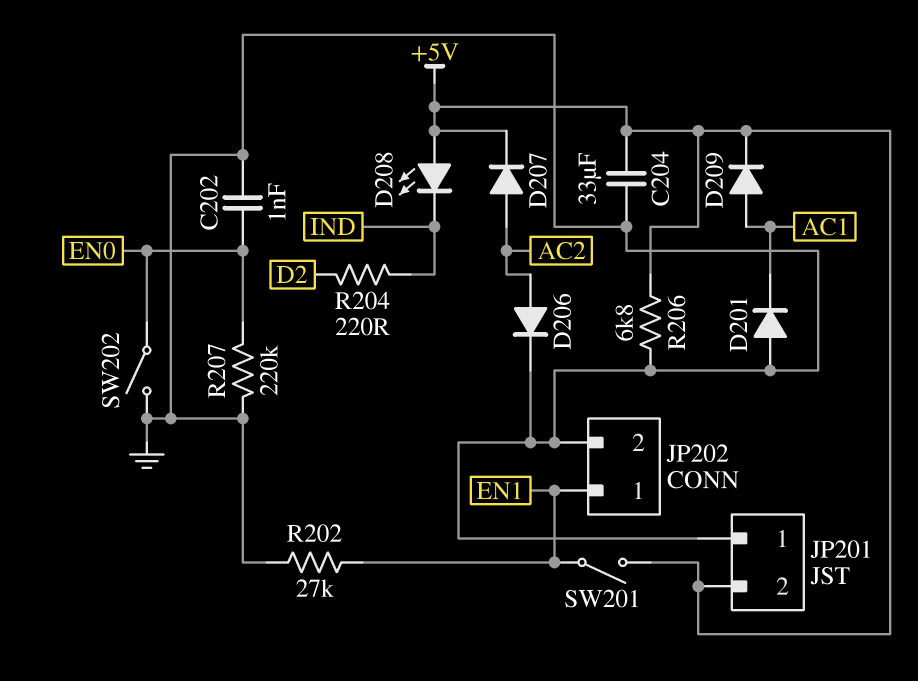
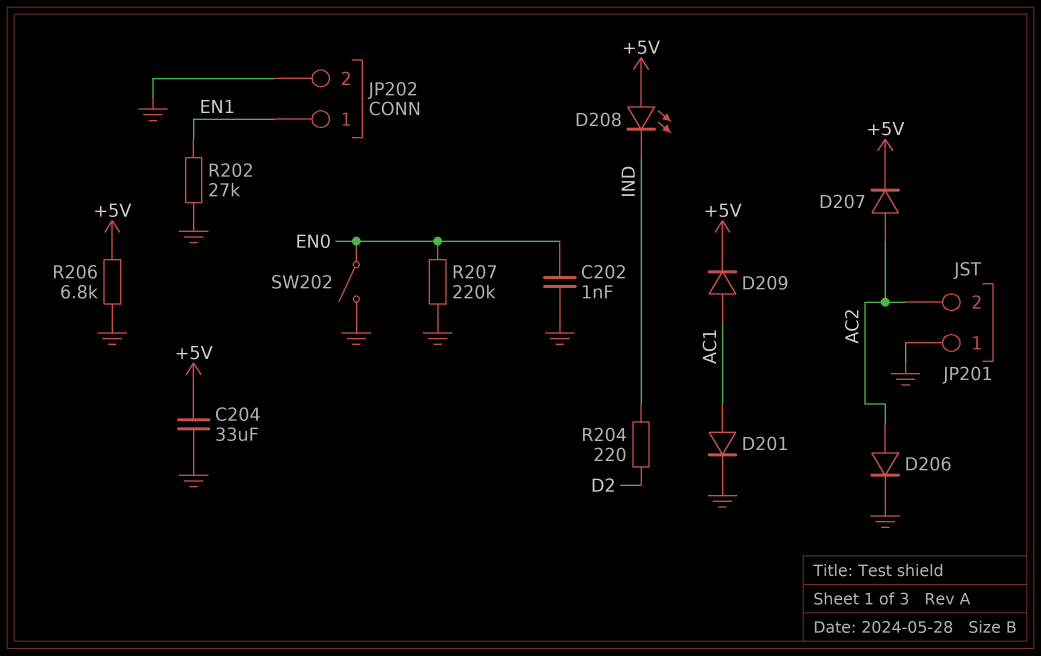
D201: diode (A GND, K AC1) -> diode (A AC1, K GND)
JP201 pin 2: +5V -> AC2
SW201: switch (+5V, EN1) -> none

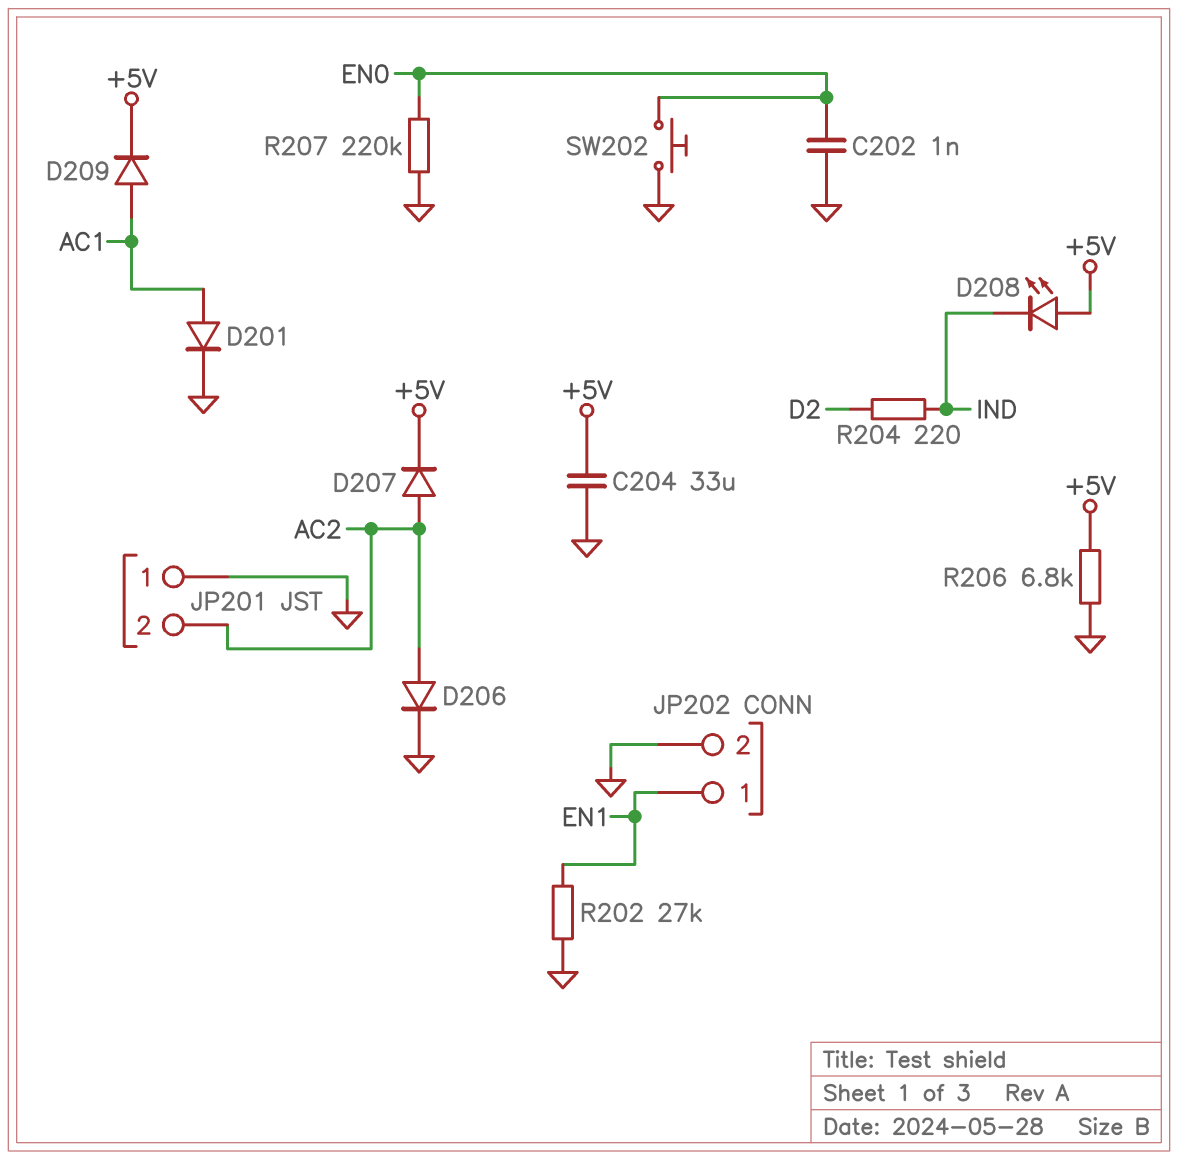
SW202: switch (EN0, GND) -> button (EN0, GND)

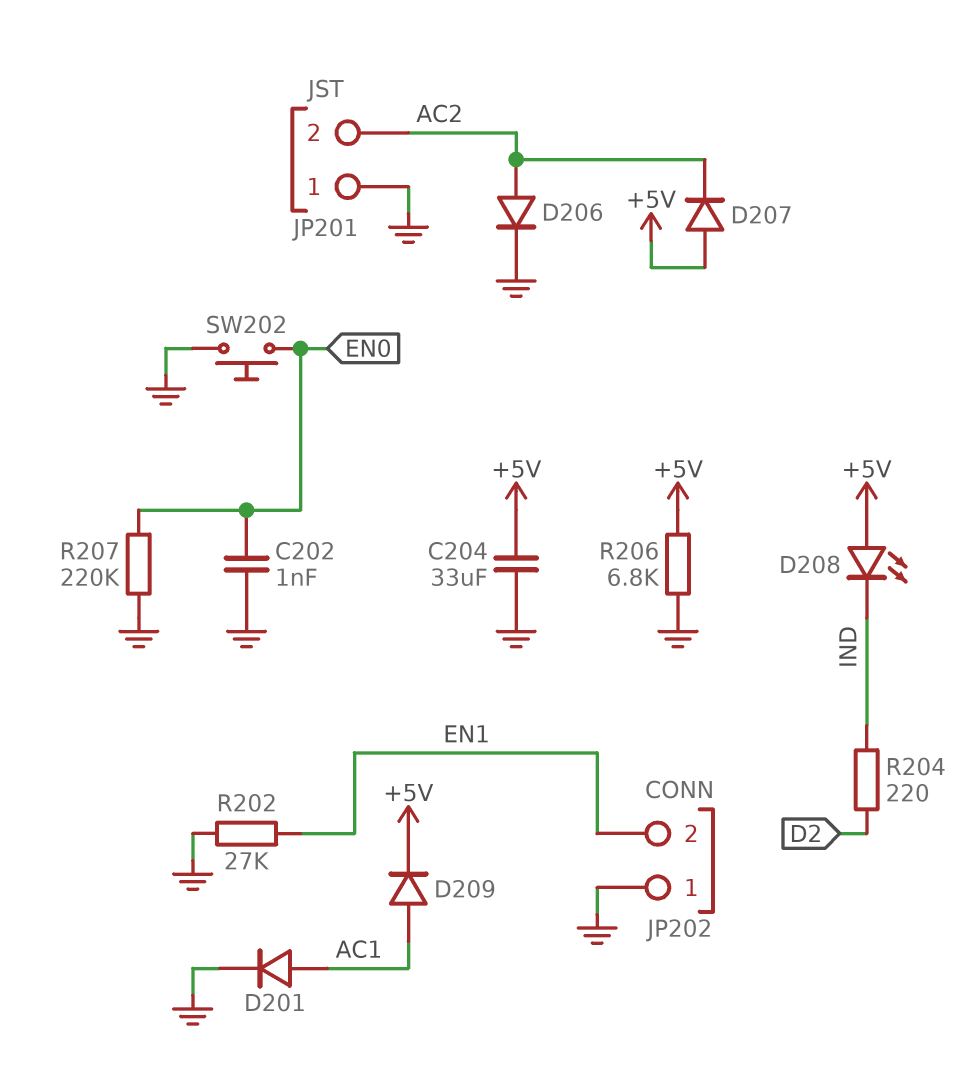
D207: diode (A AC2, K +5V) -> diode (A +5V, K AC2)
JP202 pin 1: EN1 -> GND
JP202 pin 2: GND -> EN1

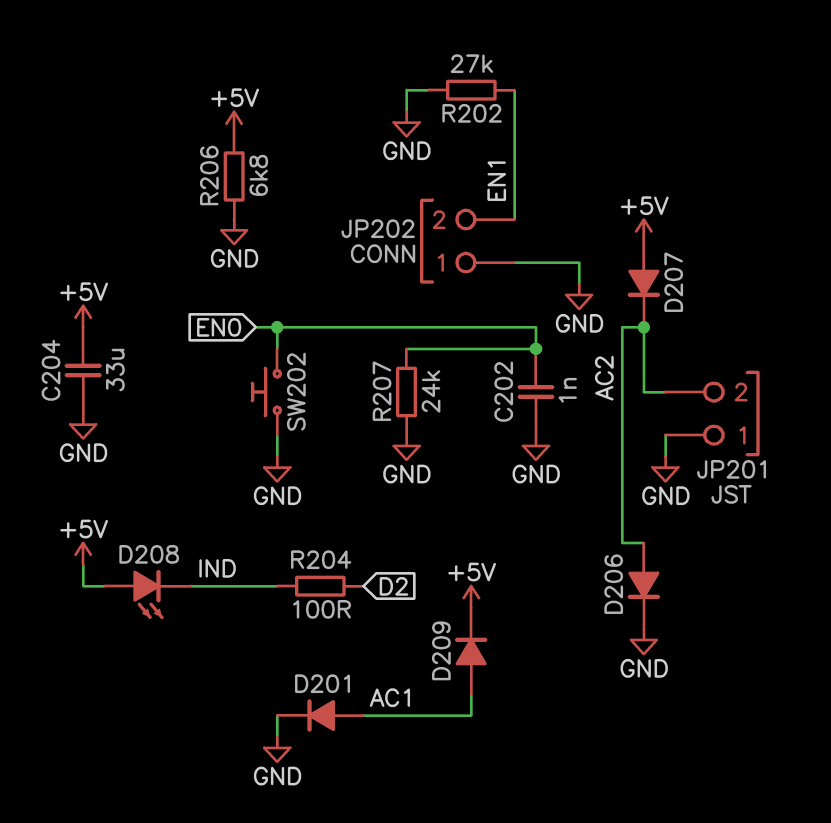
R204: 220 (D2, IND) -> 100 (D2, IND)
R207: 220k (EN0, GND) -> 24k (EN0, GND)

